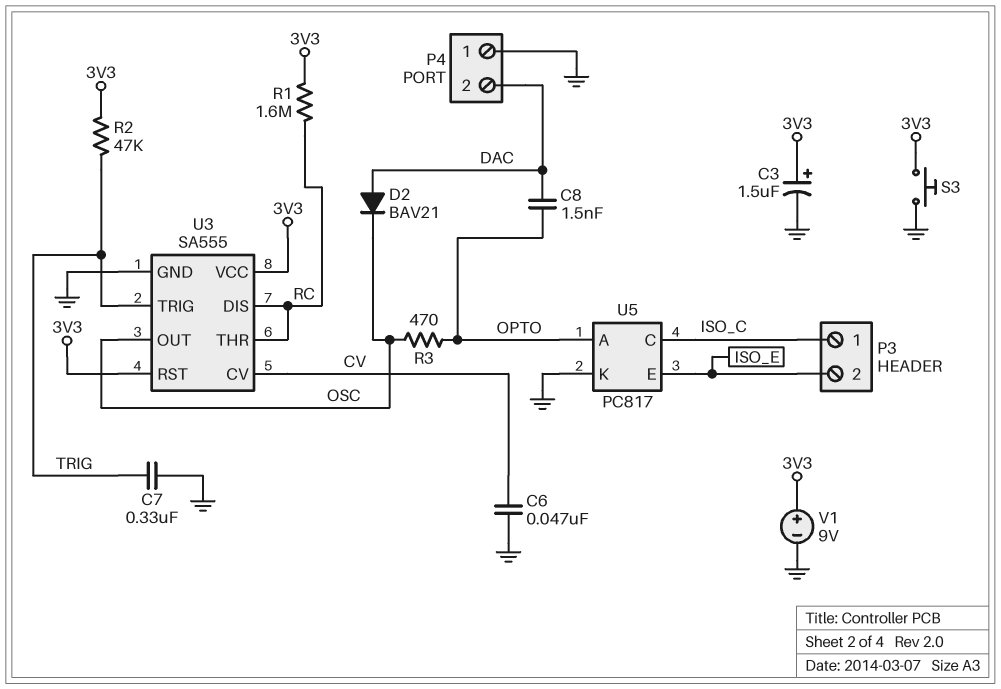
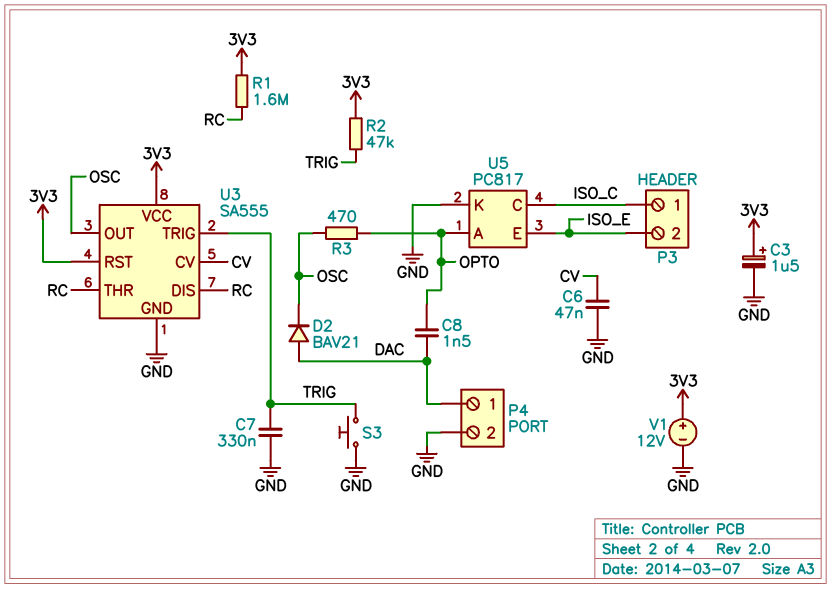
P4 pin 1: GND -> DAC
P4 pin 2: DAC -> GND
S3: button (3V3, GND) -> button (GND, TRIG)
V1: 9V (plus 3V3, minus GND) -> 12V (plus 3V3, minus GND)

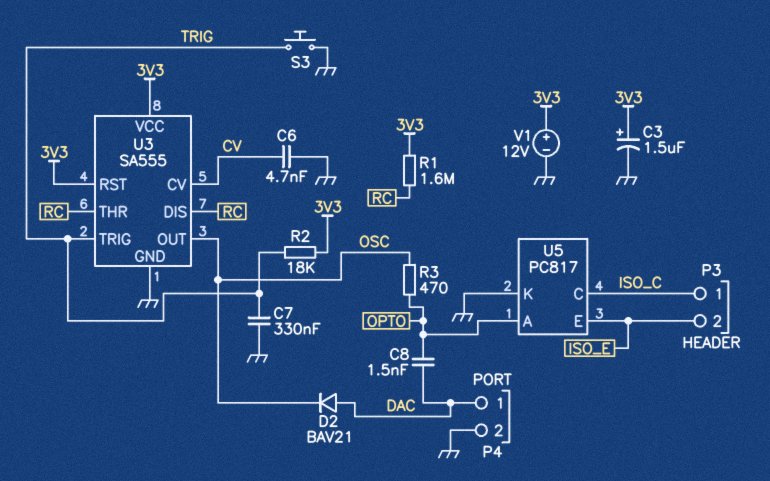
C6: 47nF (CV, GND) -> 4.7nF (CV, GND)
R2: 47k (3V3, TRIG) -> 18k (3V3, TRIG)

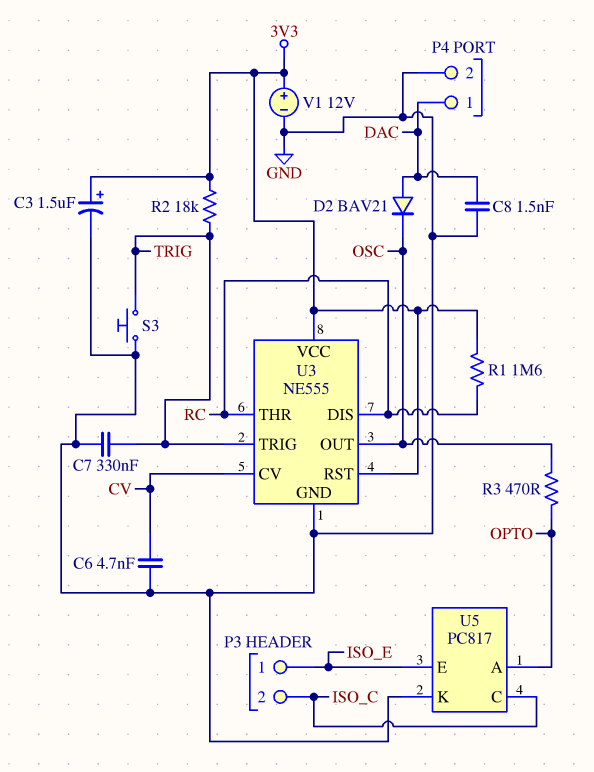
C8: 1.5nF (DAC, OPTO) -> 1.5nF (DAC, GND)
P3 pin 1: ISO_C -> ISO_E
P3 pin 2: ISO_E -> ISO_C
U3: SA555 -> NE555

